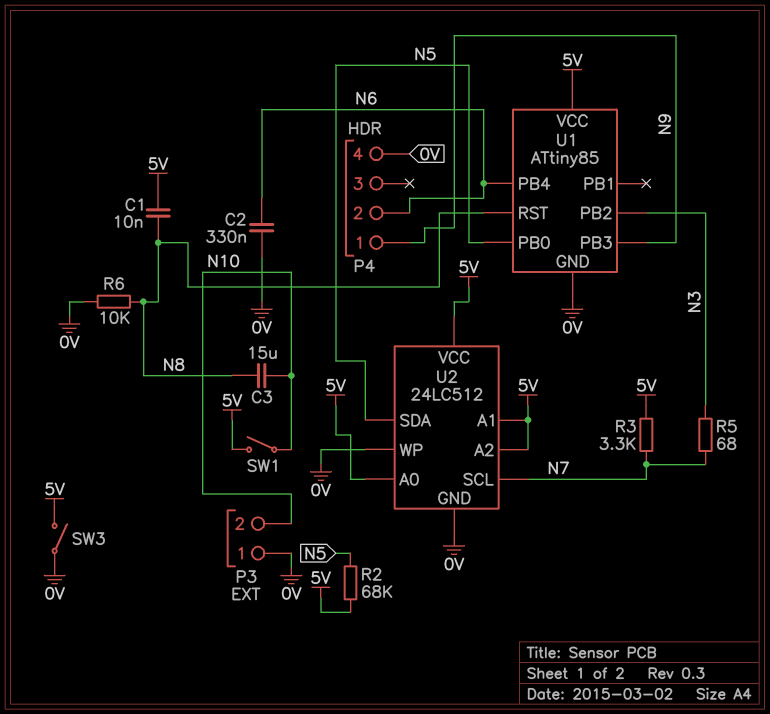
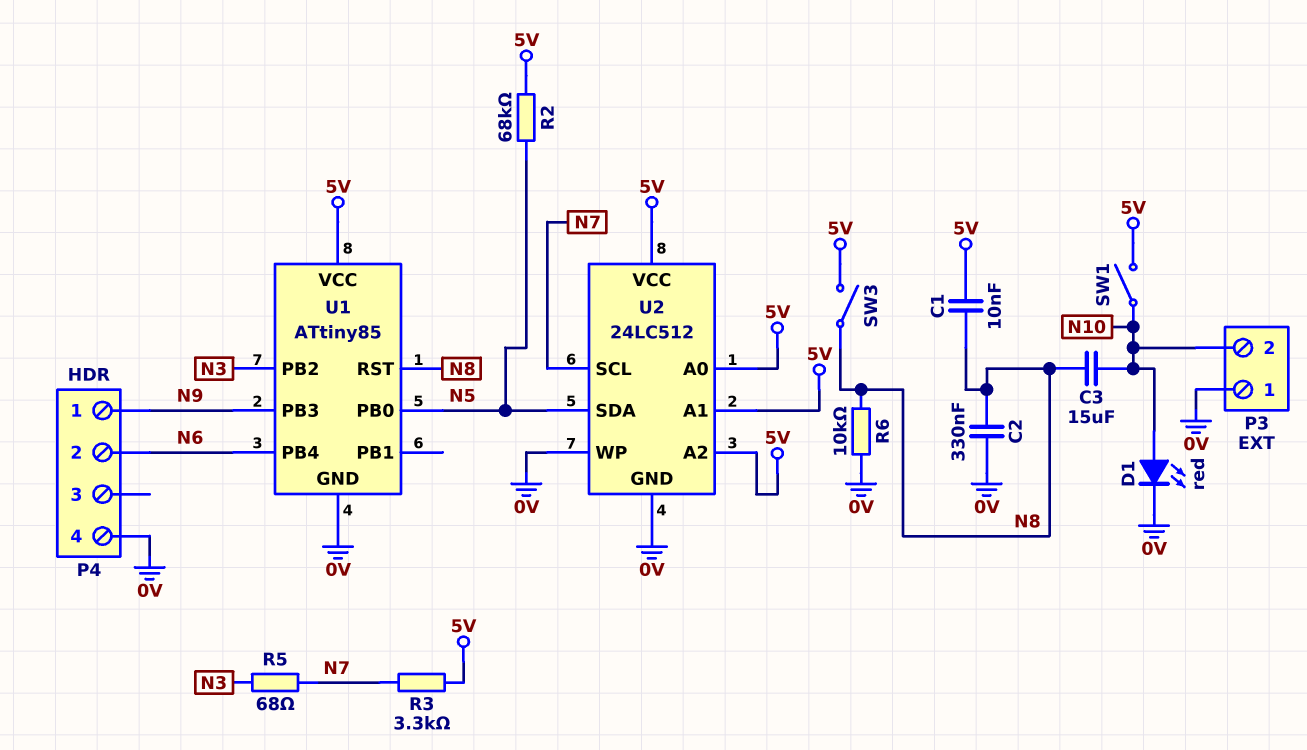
C2: 330nF (0V, N6) -> 330nF (0V, N8)
D1: none -> LED red (A N10, K 0V)
SW3: switch (0V, 5V) -> switch (5V, N8)

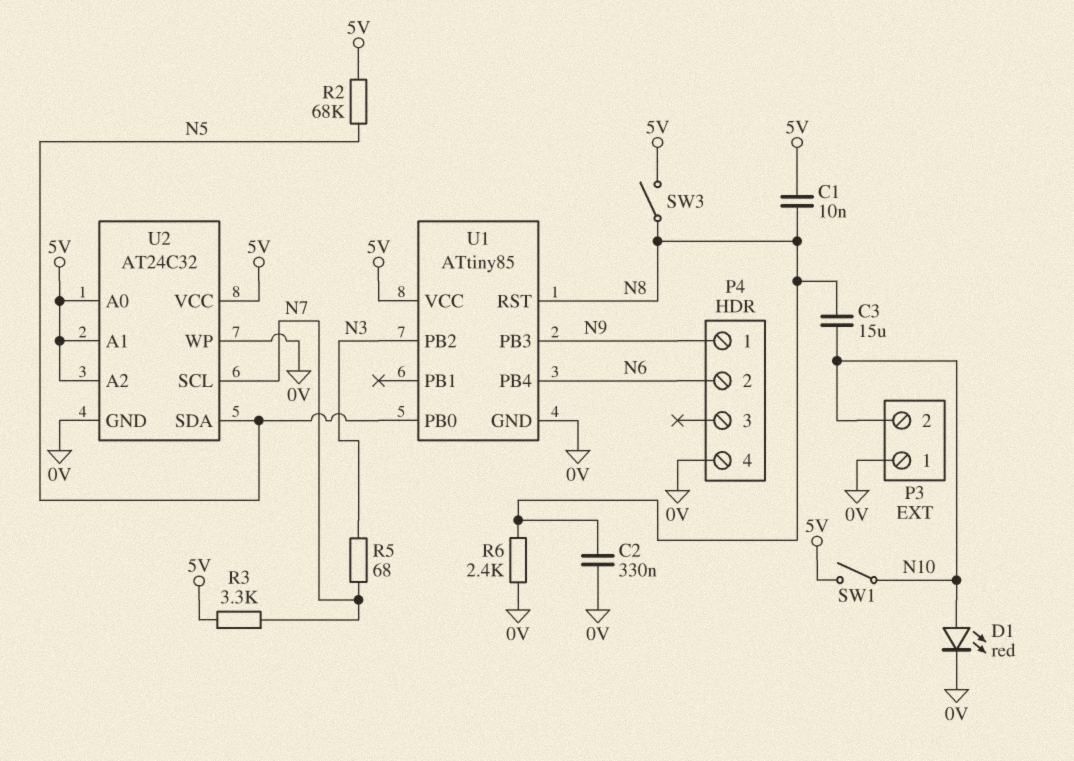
R6: 10k (0V, N8) -> 2.4k (0V, N8)
U2: 24LC512 -> AT24C32

